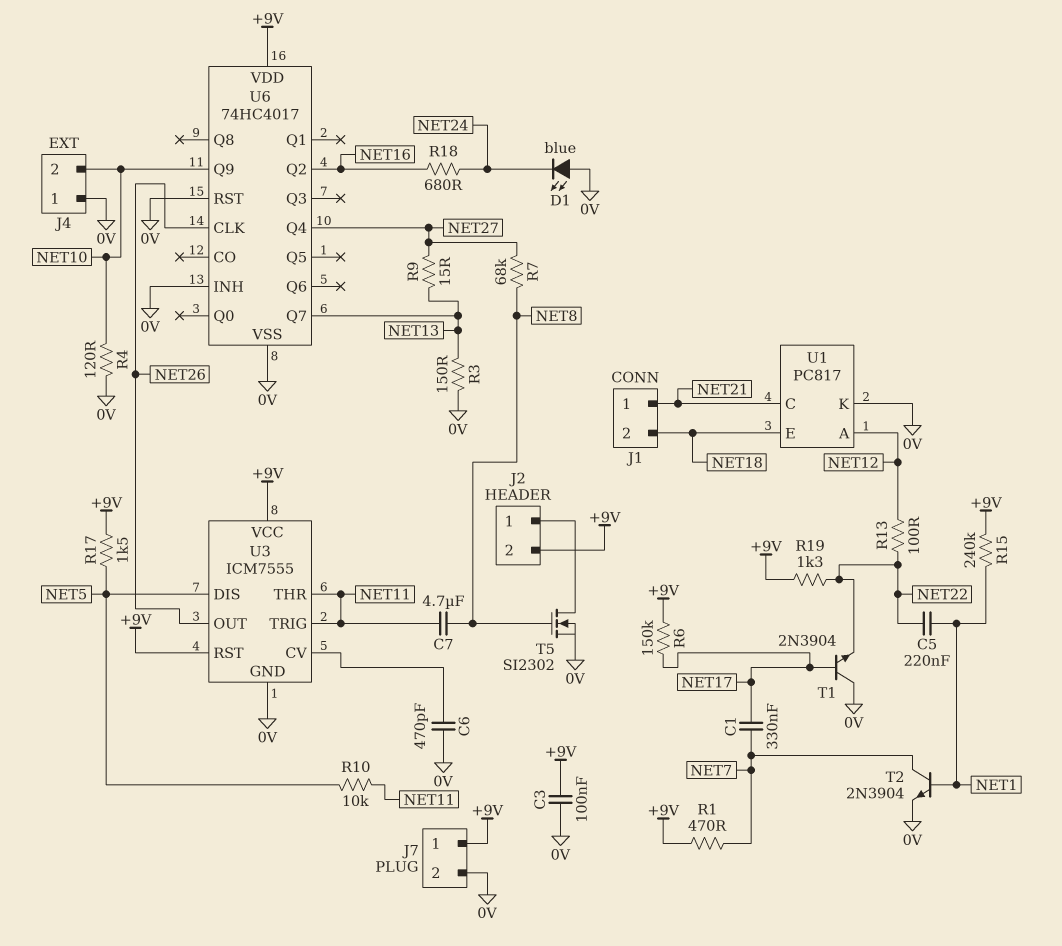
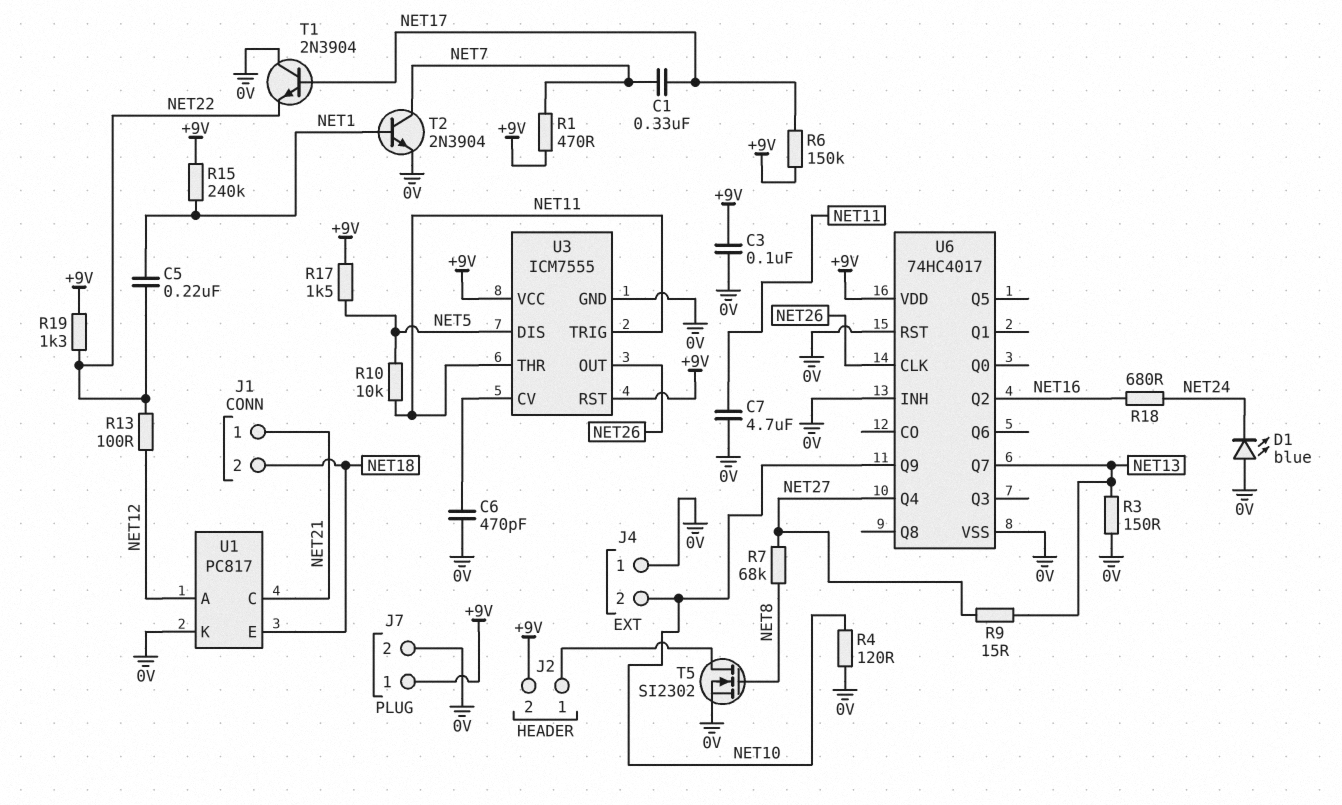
C7: 4.7uF (NET8, NET11) -> 4.7uF (0V, NET11)

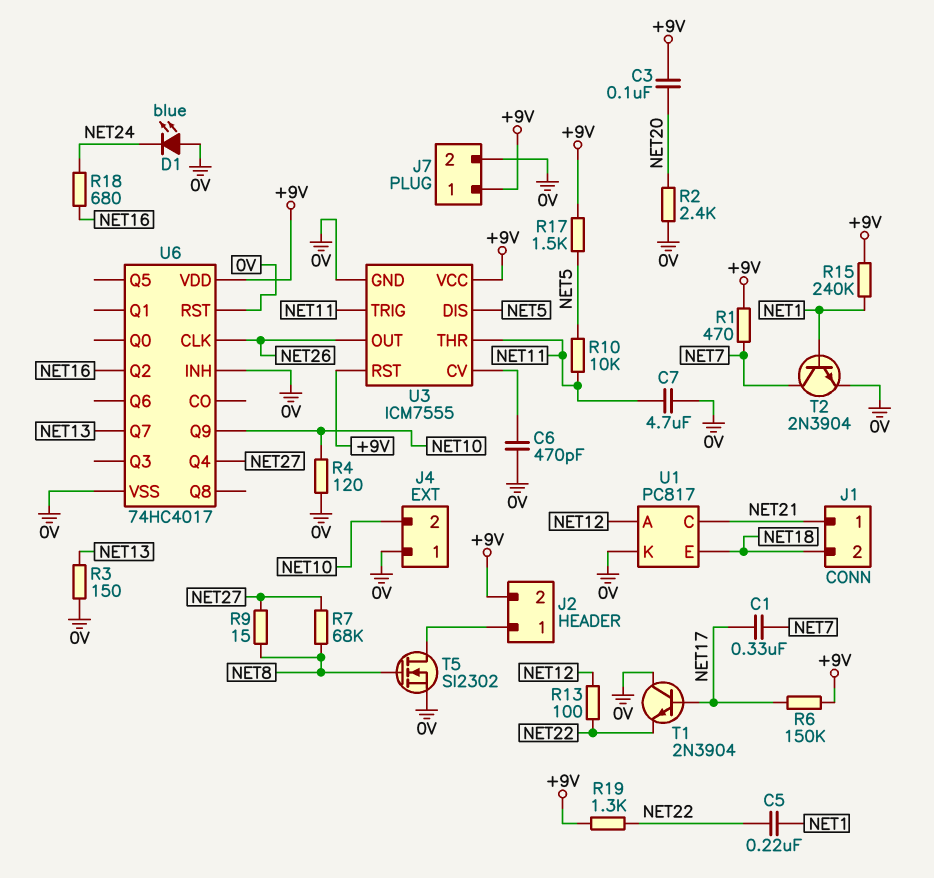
C3: 100nF (+9V, 0V) -> 100nF (+9V, NET20)
R2: none -> 2.4k (0V, NET20)
R9: 15 (NET13, NET27) -> 15 (NET8, NET27)

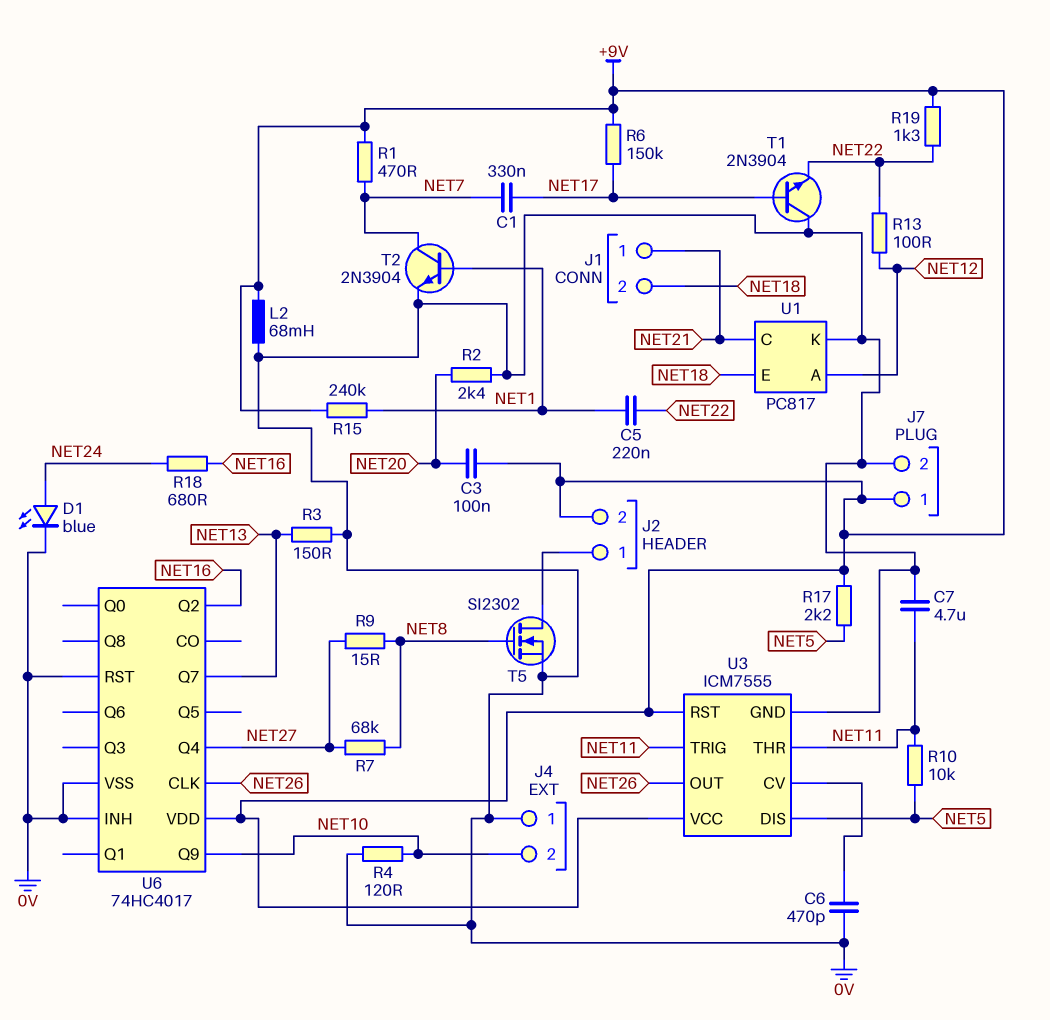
D1: LED blue (A 0V, K NET24) -> LED blue (A NET24, K 0V)
L2: none -> 68mH (+9V, 0V)
R17: 1.5k (+9V, NET5) -> 2.2k (+9V, NET5)

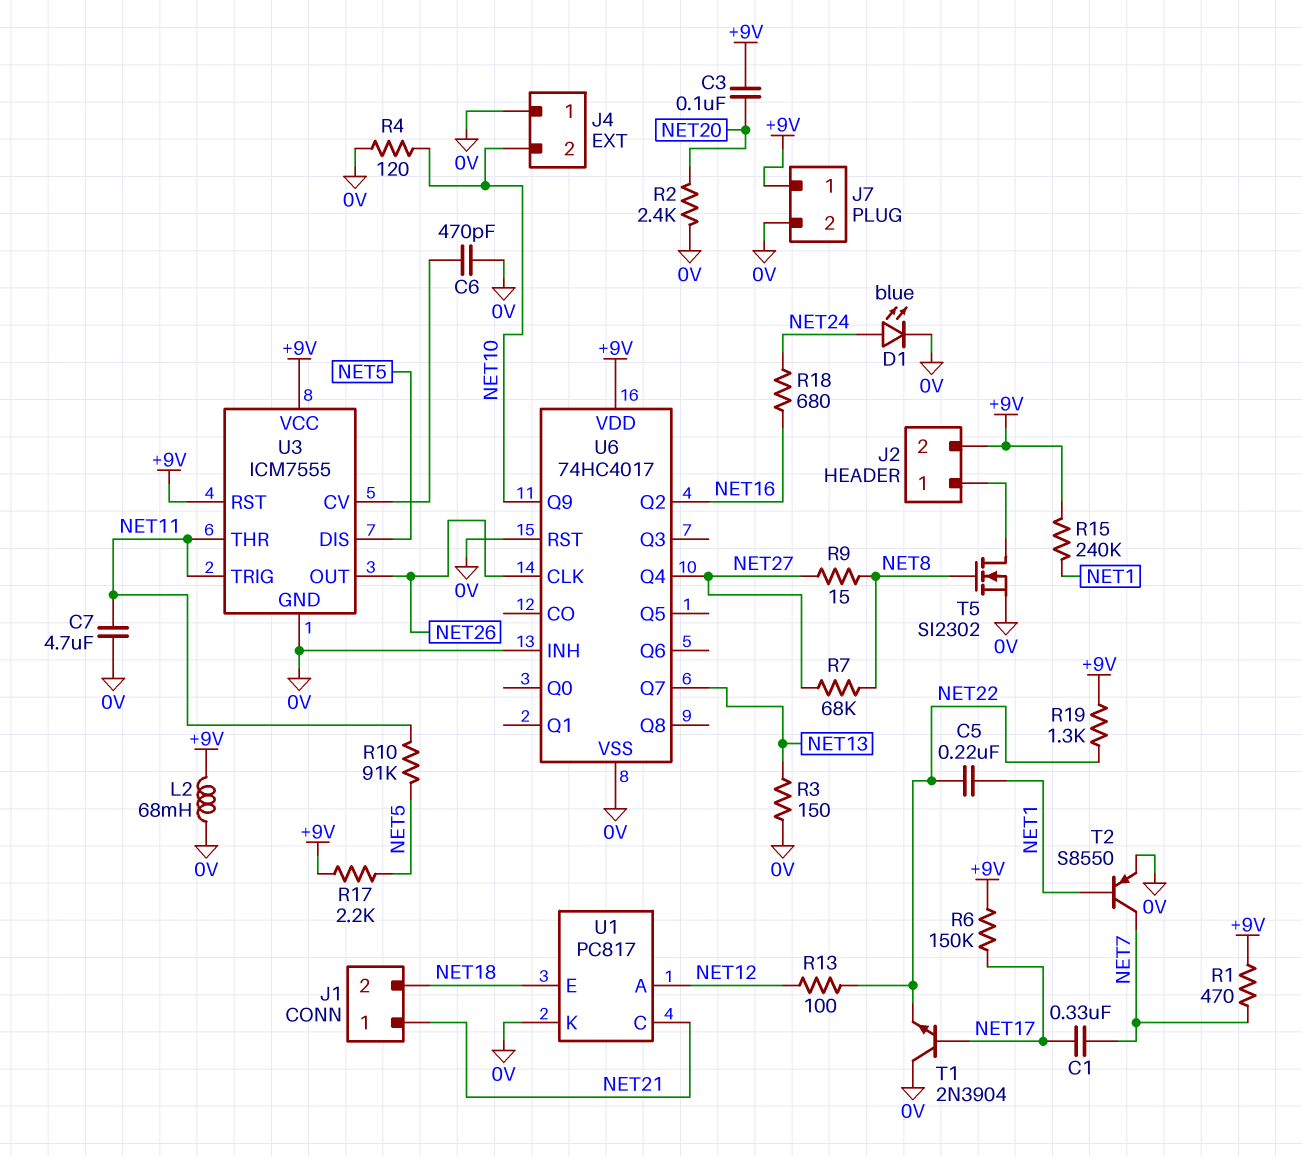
R10: 10k (NET5, NET11) -> 91k (NET5, NET11)
T2: NPN 2N3904 (B NET1, C NET7, E 0V) -> PNP S8550 (B NET1, C NET7, E 0V)

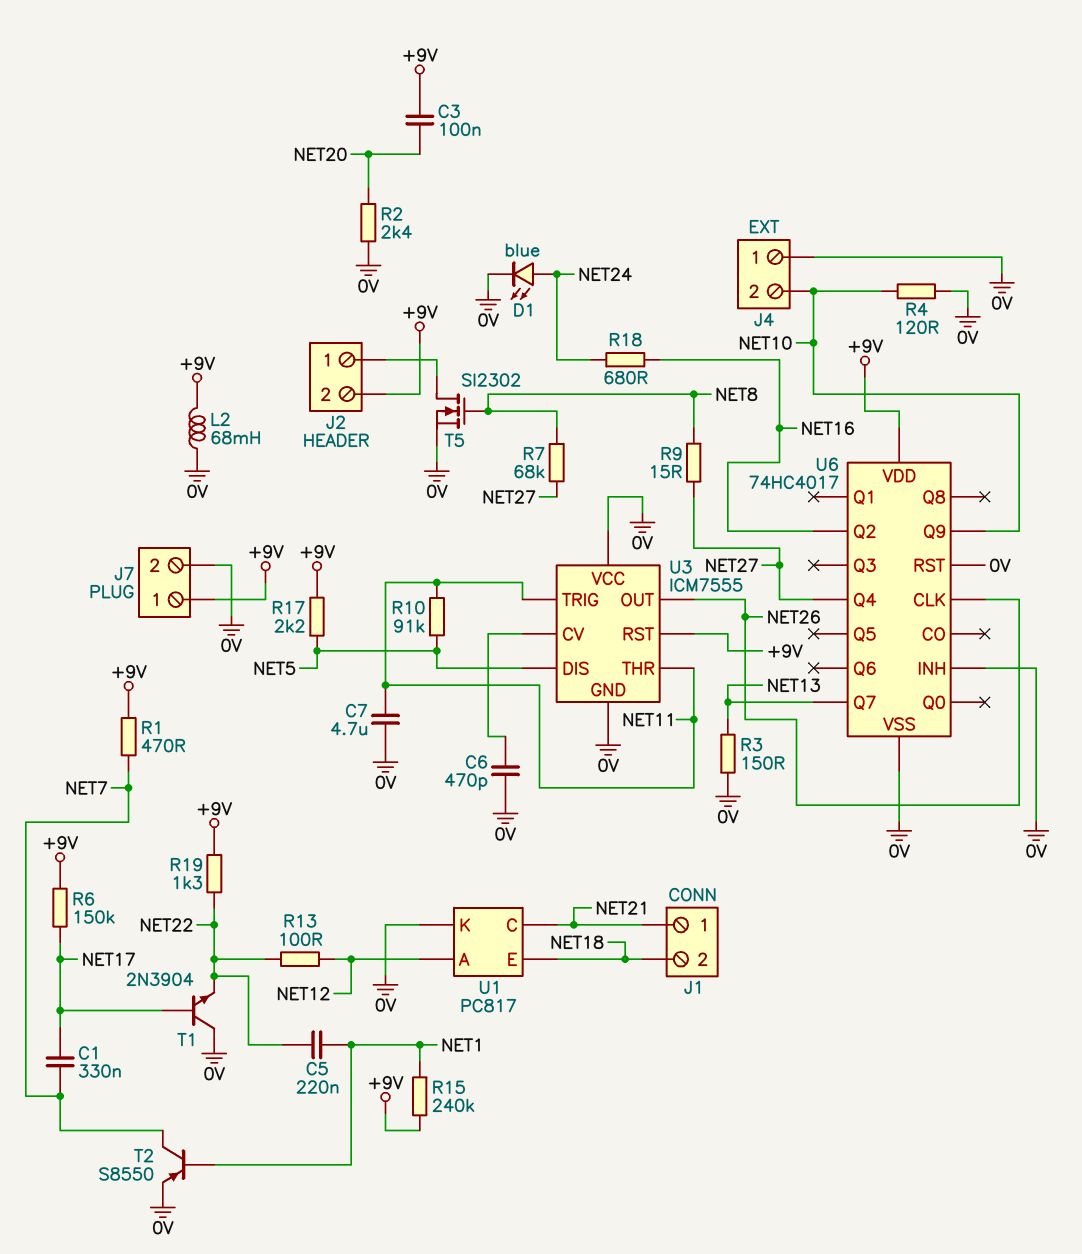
U3 pin VCC: +9V -> 0V

